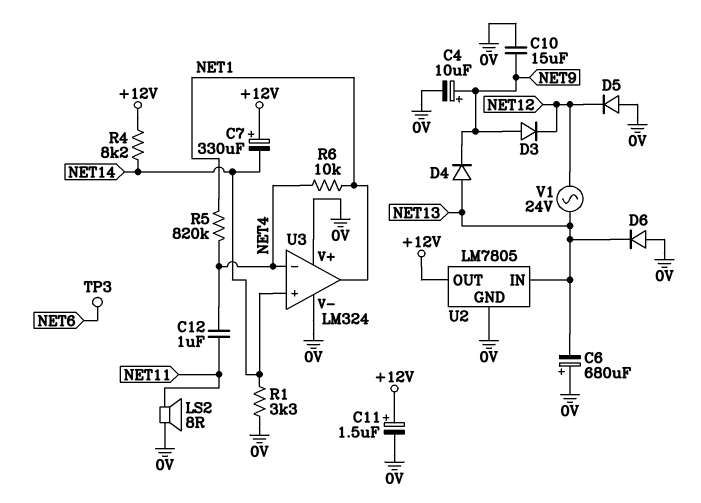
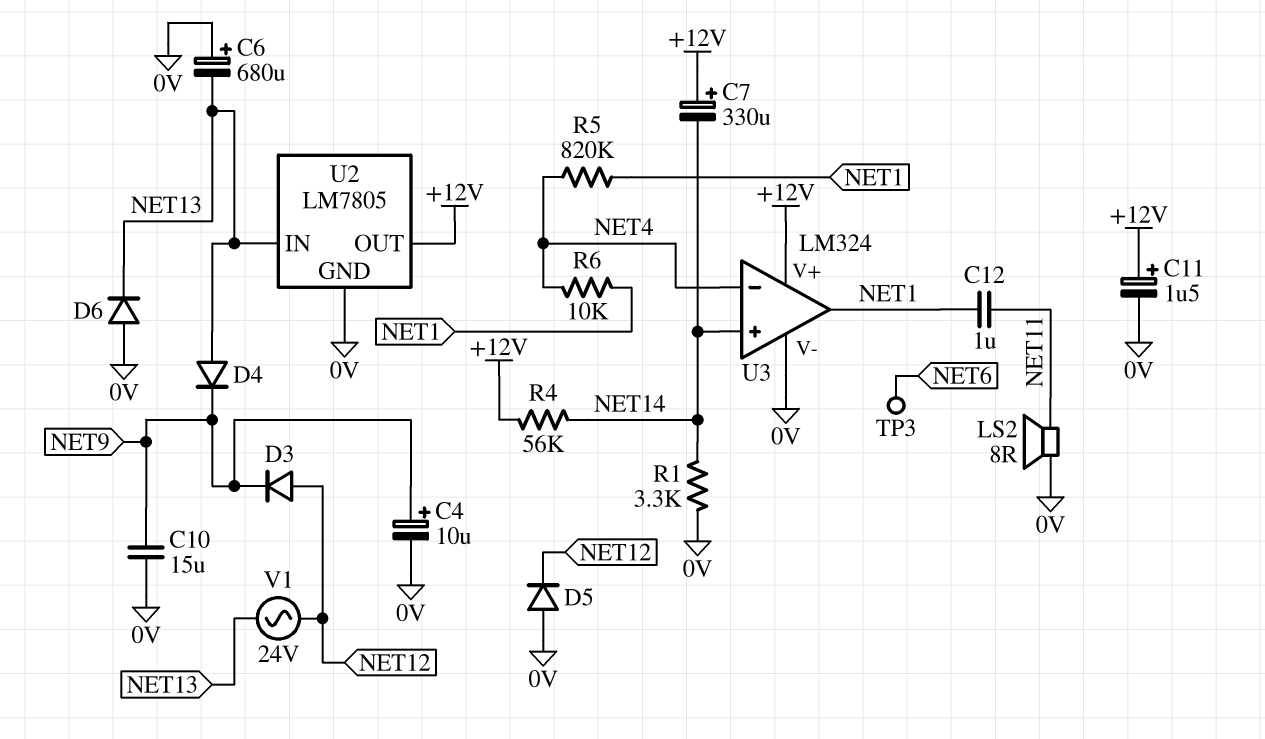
C12: 1uF (NET4, NET11) -> 1uF (NET1, NET11)
D3: diode (A NET9, K NET12) -> diode (A NET12, K NET9)
R4: 8.2k (+12V, NET14) -> 56k (+12V, NET14)
U3 pin V+: 0V -> +12V

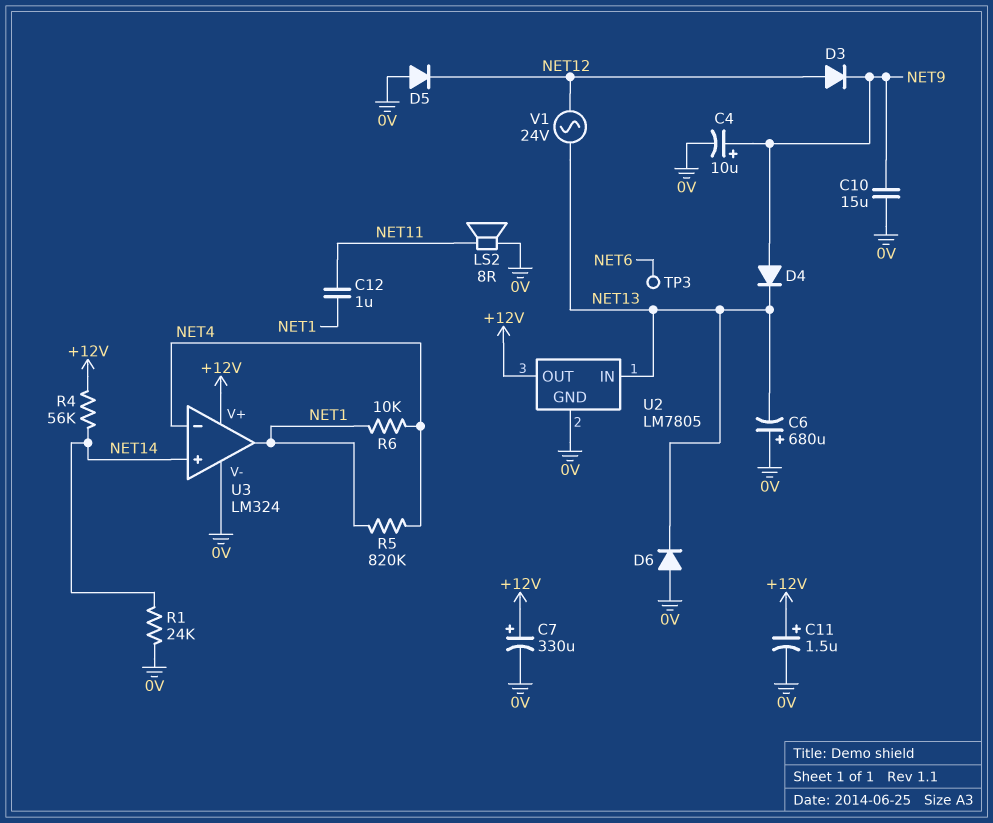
C7: 330uF (plus +12V, minus NET14) -> 330uF (plus +12V, minus 0V)
D4: diode (A NET13, K NET9) -> diode (A NET9, K NET13)
R1: 3.3k (0V, NET14) -> 24k (0V, NET14)

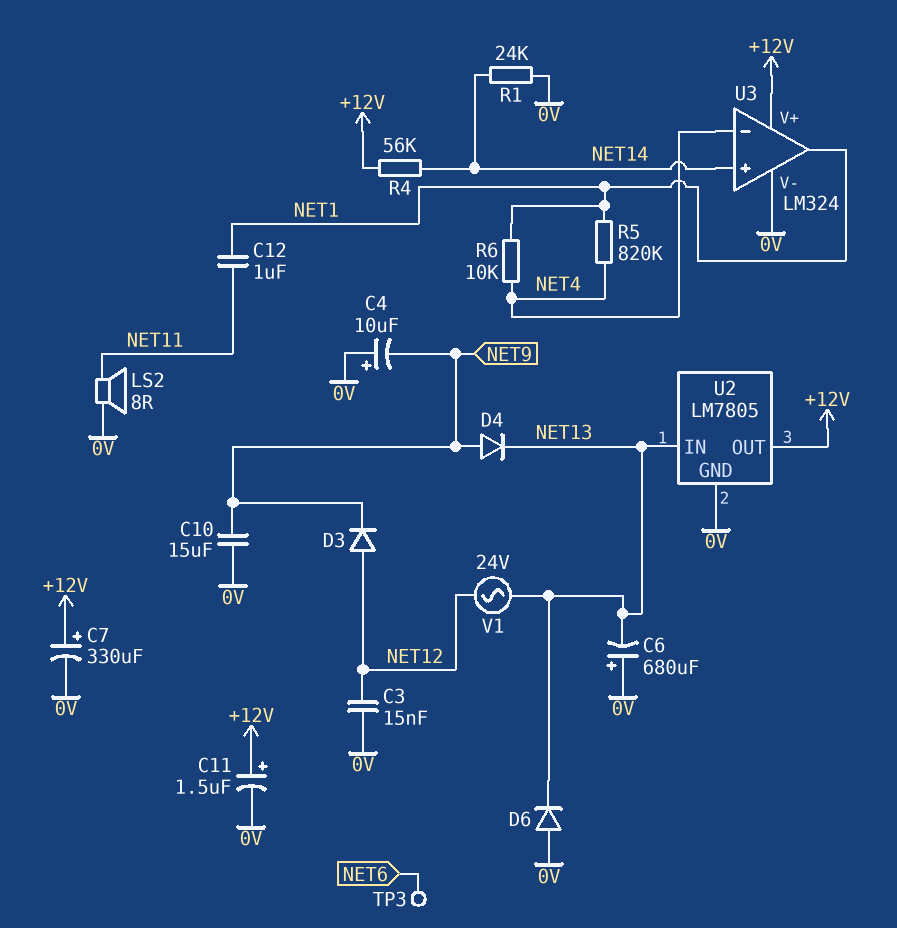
C3: none -> 15nF (0V, NET12)
C4: 10uF (plus NET9, minus 0V) -> 10uF (plus 0V, minus NET9)
D5: diode (A 0V, K NET12) -> none

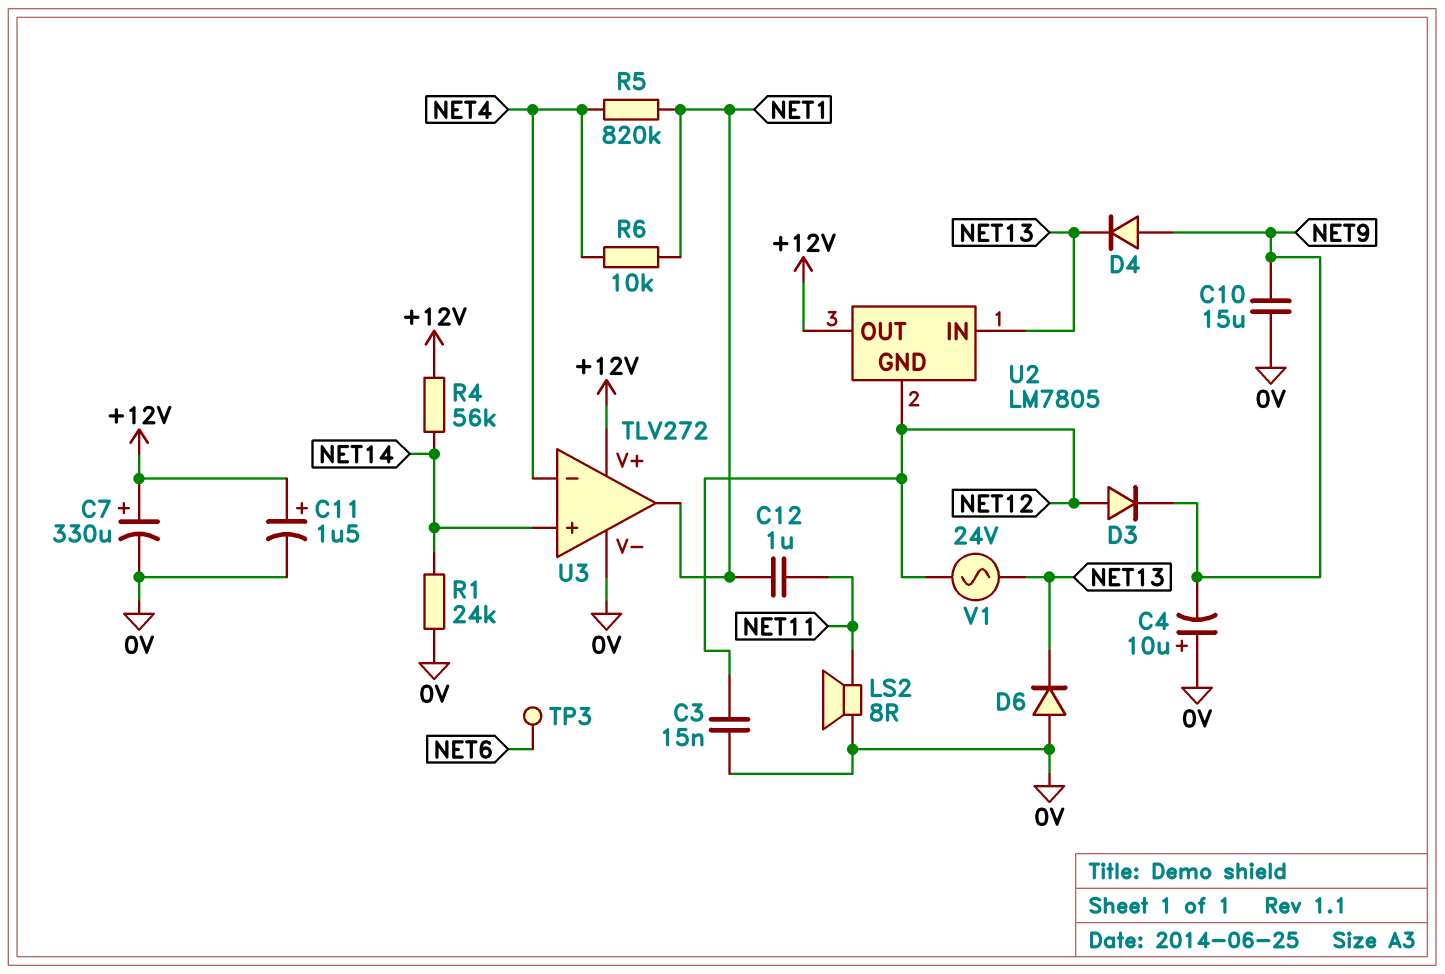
C6: 680uF (plus 0V, minus NET13) -> none
U2 pin GND: 0V -> NET12
U3: LM324 -> TLV272

